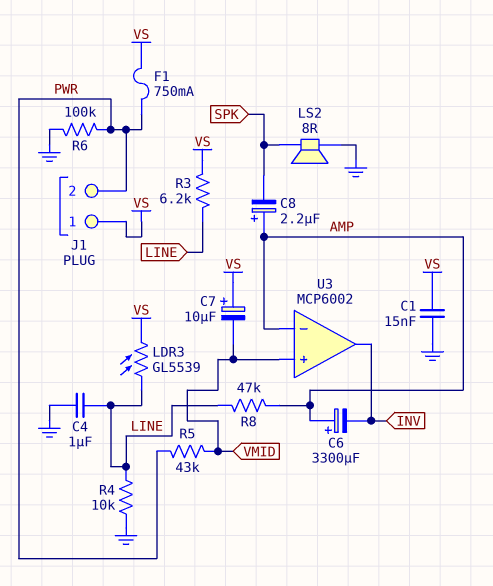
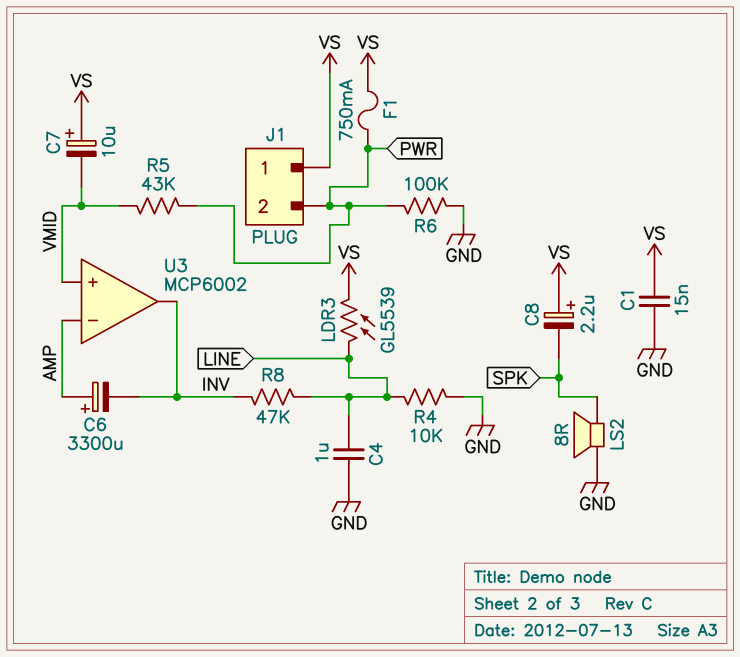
C8: 2.2uF (plus AMP, minus SPK) -> 2.2uF (plus VS, minus SPK)
R3: 6.2k (LINE, VS) -> none
R8: 47k (AMP, LINE) -> 47k (INV, LINE)

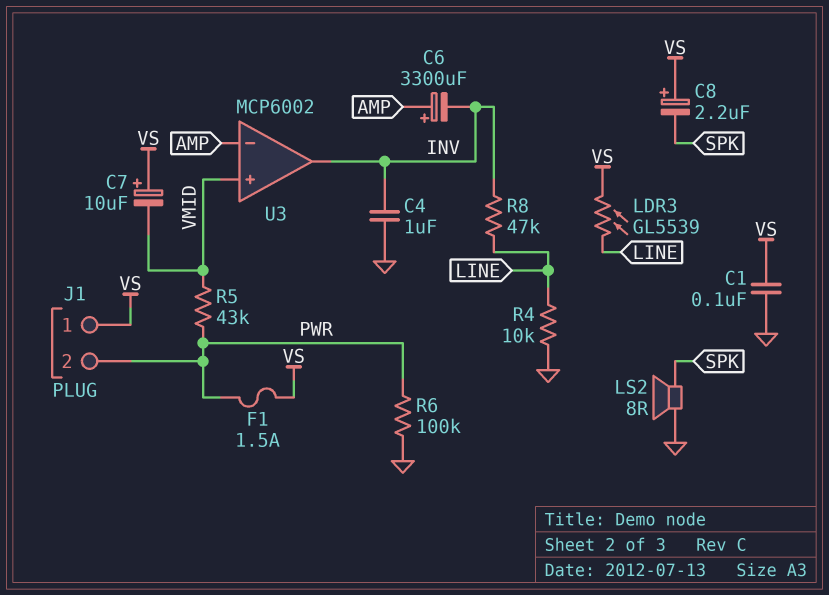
C1: 15nF (GND, VS) -> 100nF (GND, VS)
C4: 1uF (GND, LINE) -> 1uF (GND, INV)
F1: 750mA (PWR, VS) -> 1.5A (PWR, VS)

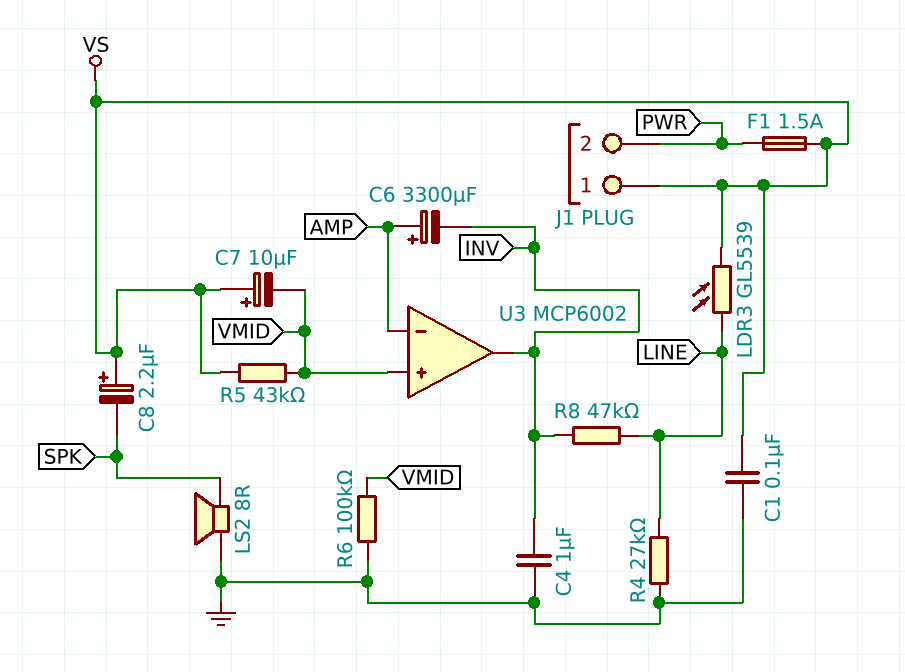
R4: 10k (GND, LINE) -> 27k (GND, LINE)
R5: 43k (PWR, VMID) -> 43k (VMID, VS)
R6: 100k (GND, PWR) -> 100k (GND, VMID)

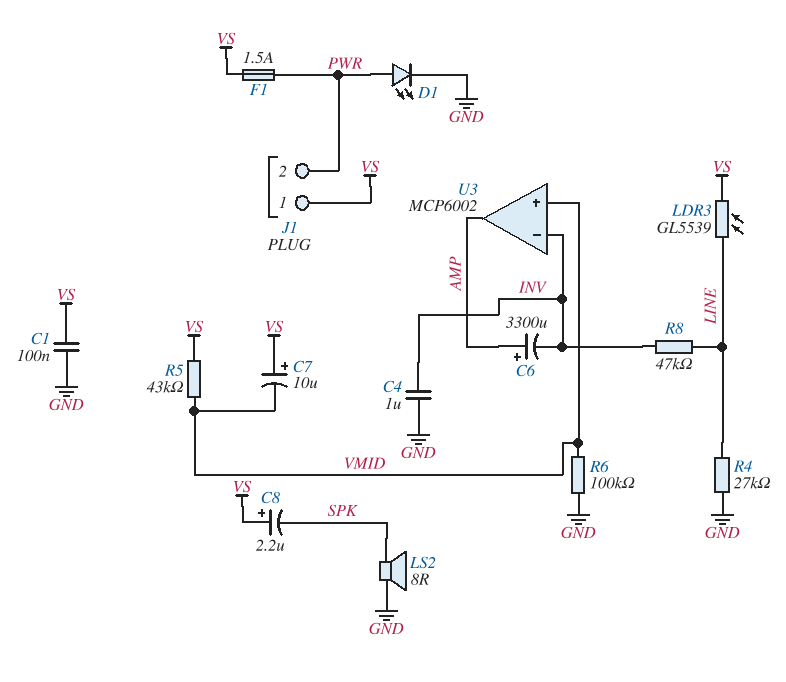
D1: none -> LED (A PWR, K GND)
U3 pin in-: AMP -> INV
U3 pin out: INV -> AMP

